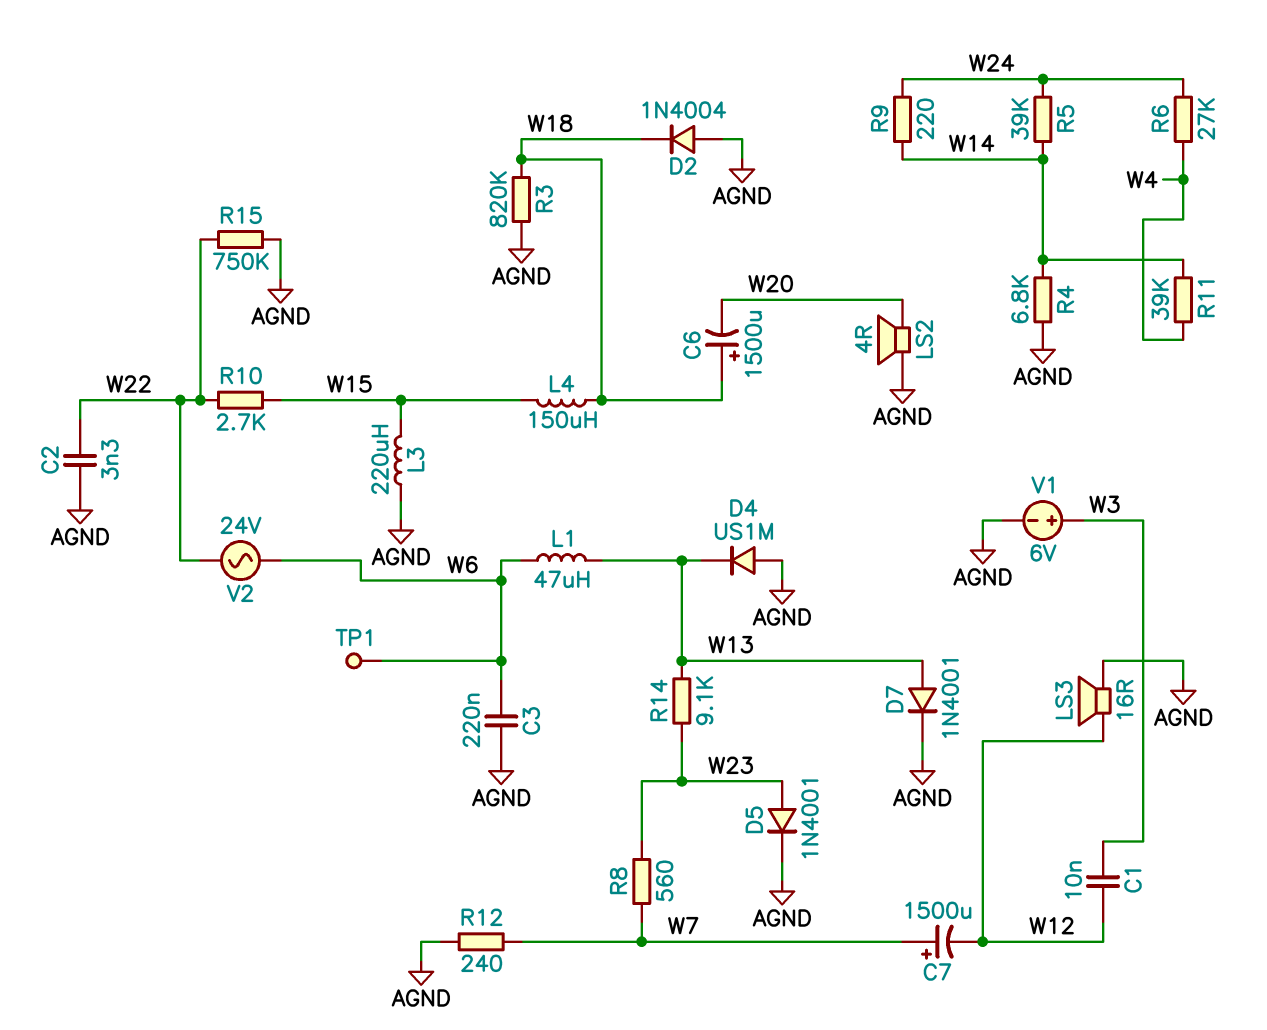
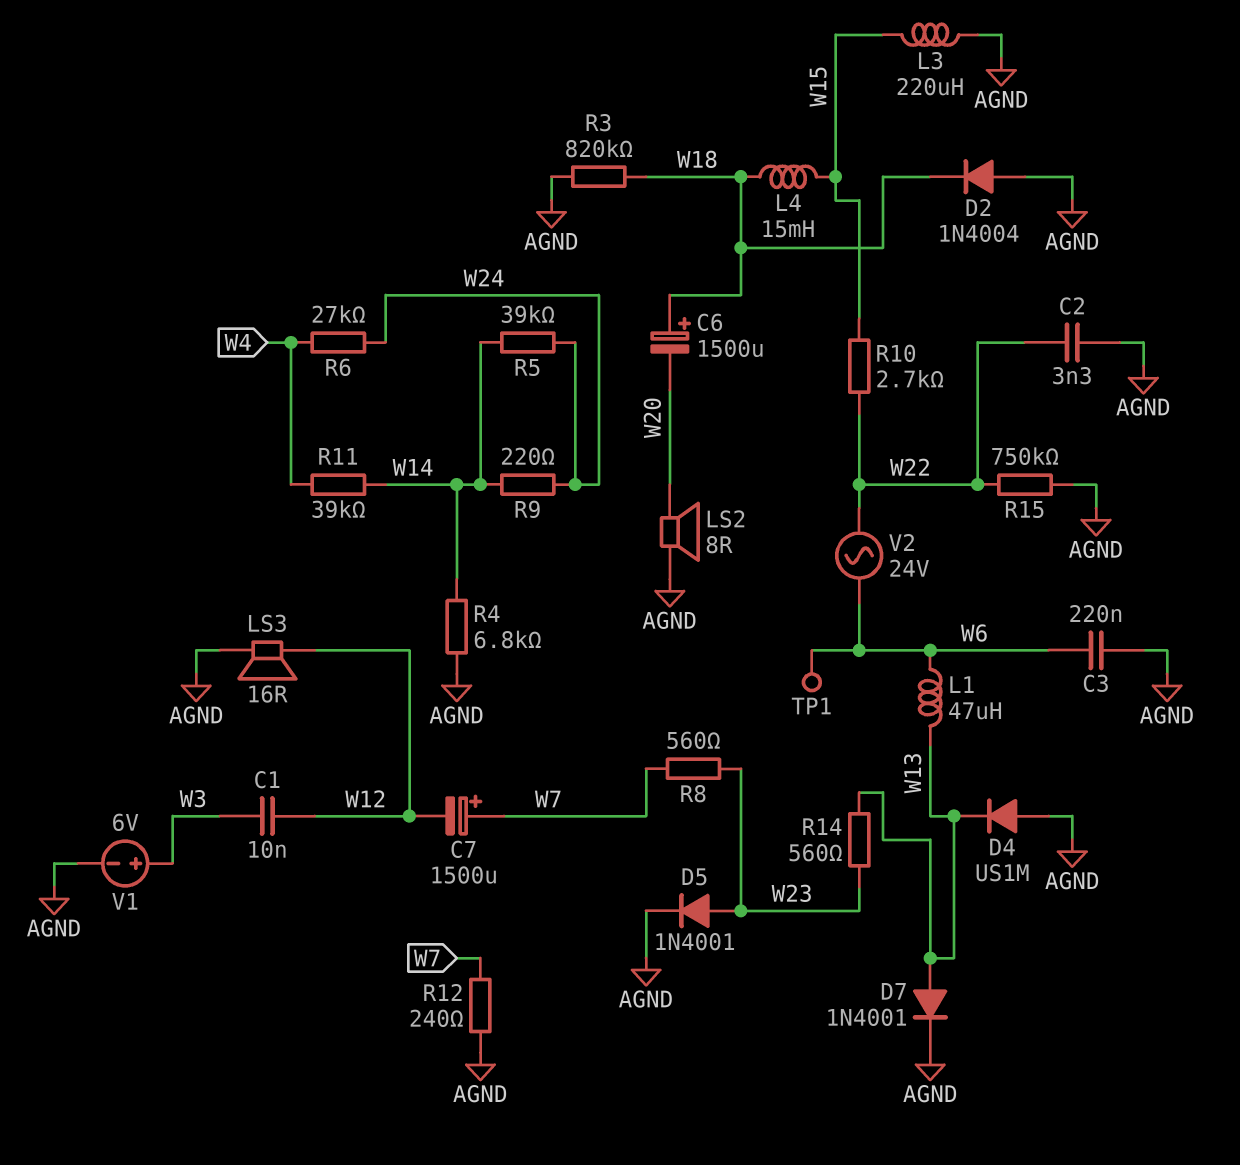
L4: 150uH (W15, W18) -> 15mH (W15, W18)
LS2: speaker 4R (AGND, W20) -> speaker 8R (AGND, W20)
R14: 9.1k (W13, W23) -> 560 (W13, W23)

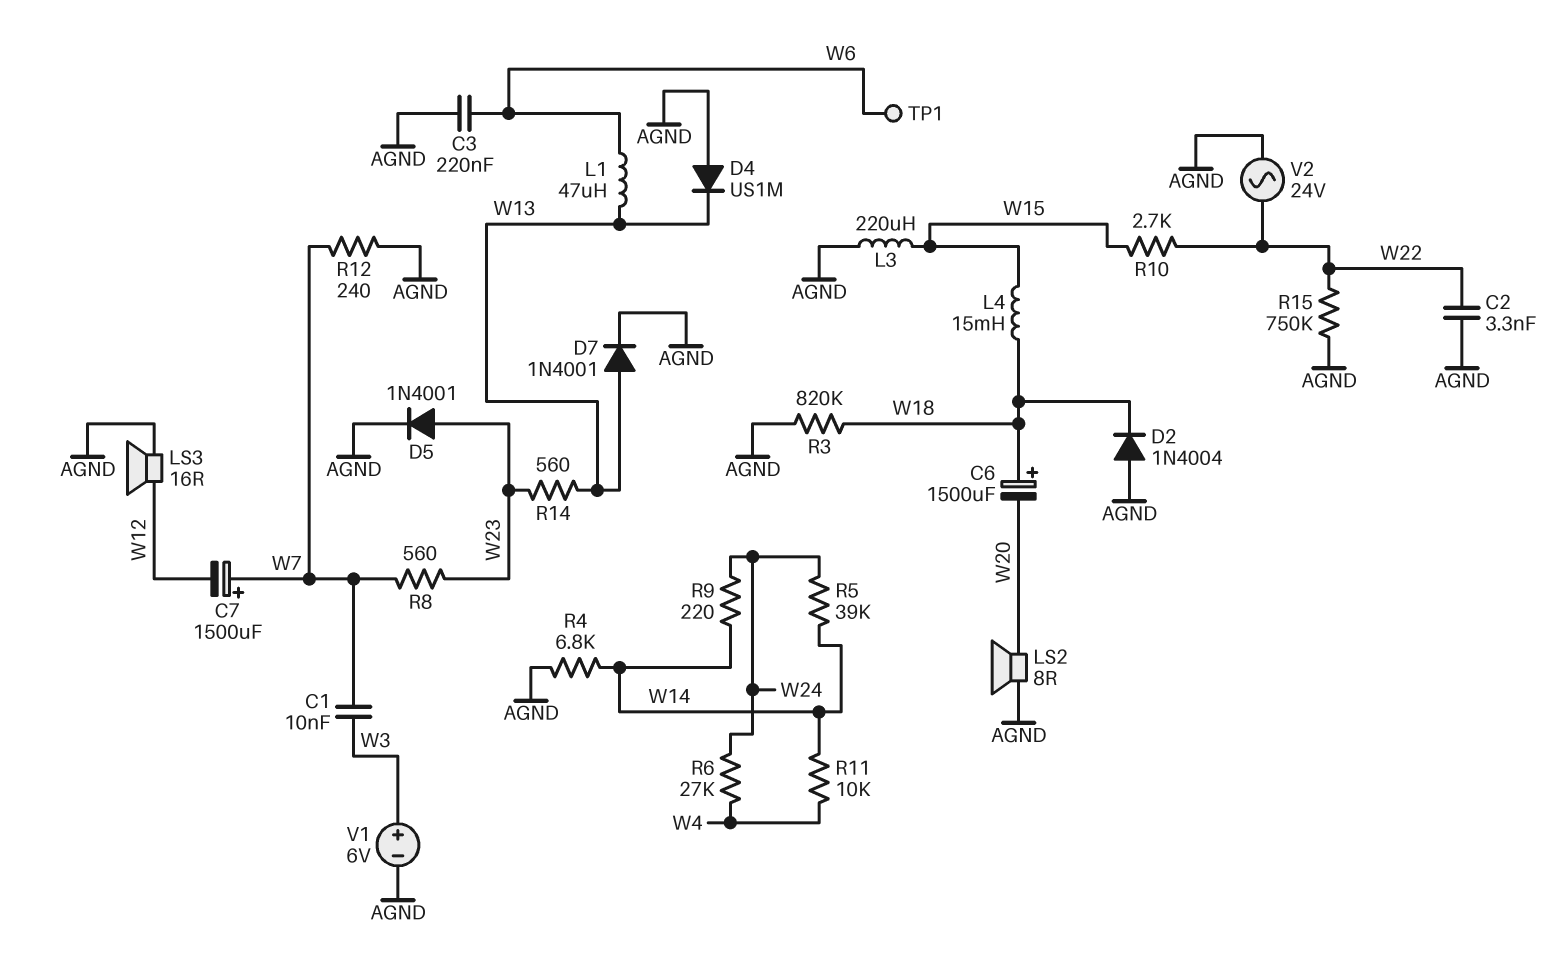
C1: 10nF (W3, W12) -> 10nF (W3, W7)
R11: 39k (W4, W14) -> 10k (W4, W14)
V2: AC 24V (W6, W22) -> AC 24V (AGND, W22)

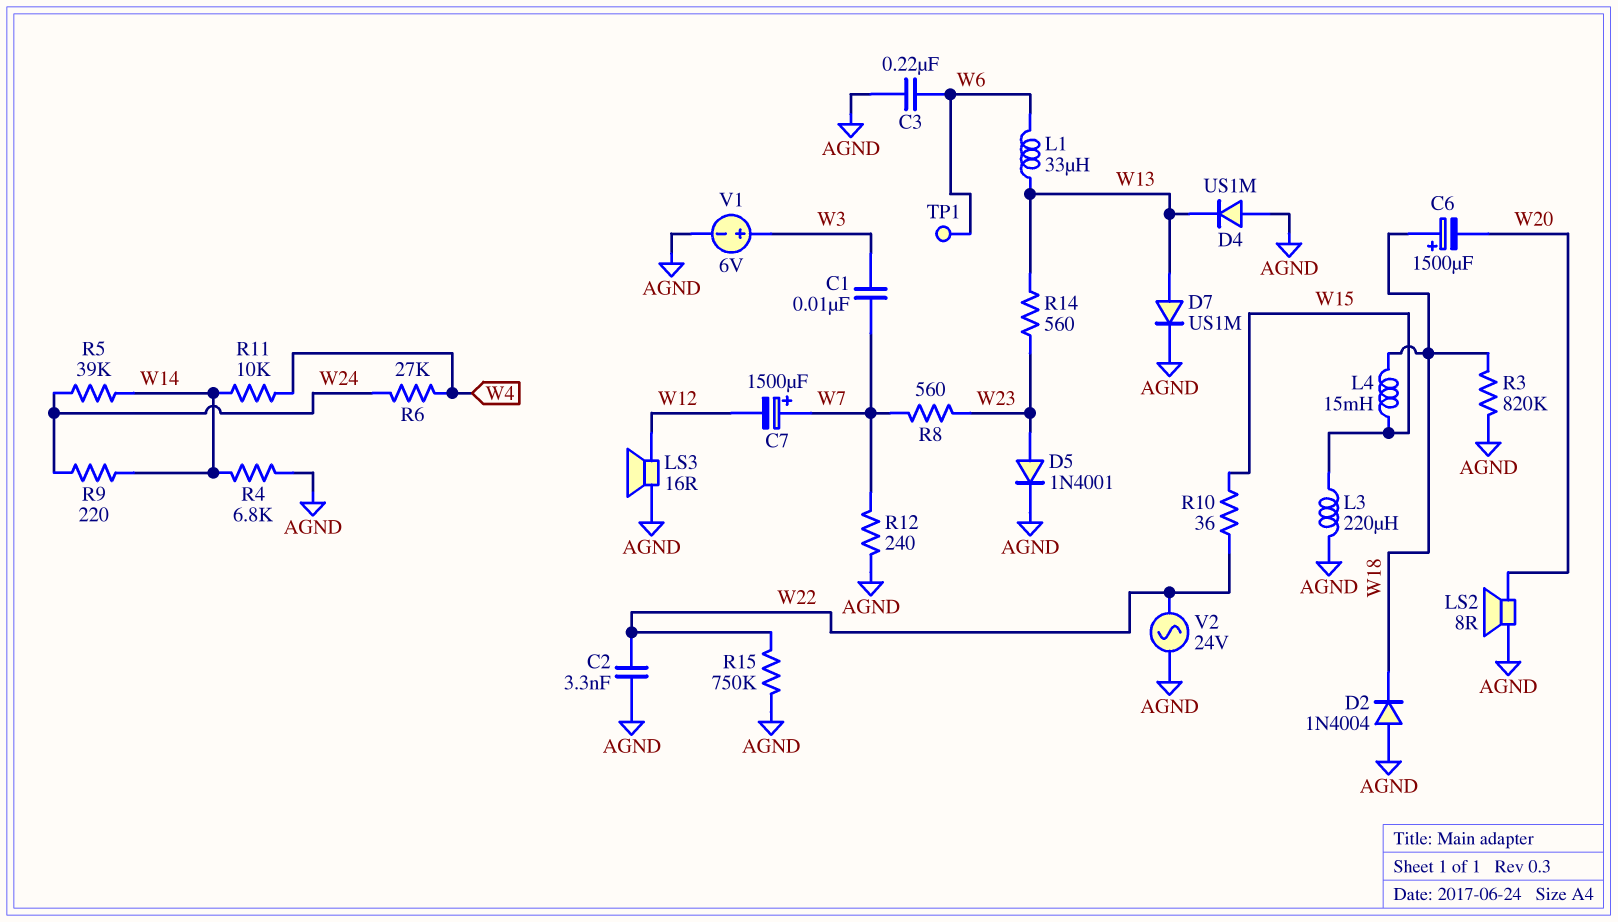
D7: diode 1N4001 (A W13, K AGND) -> diode US1M (A W13, K AGND)
L1: 47uH (W6, W13) -> 33uH (W6, W13)
R10: 2.7k (W15, W22) -> 36 (W15, W22)

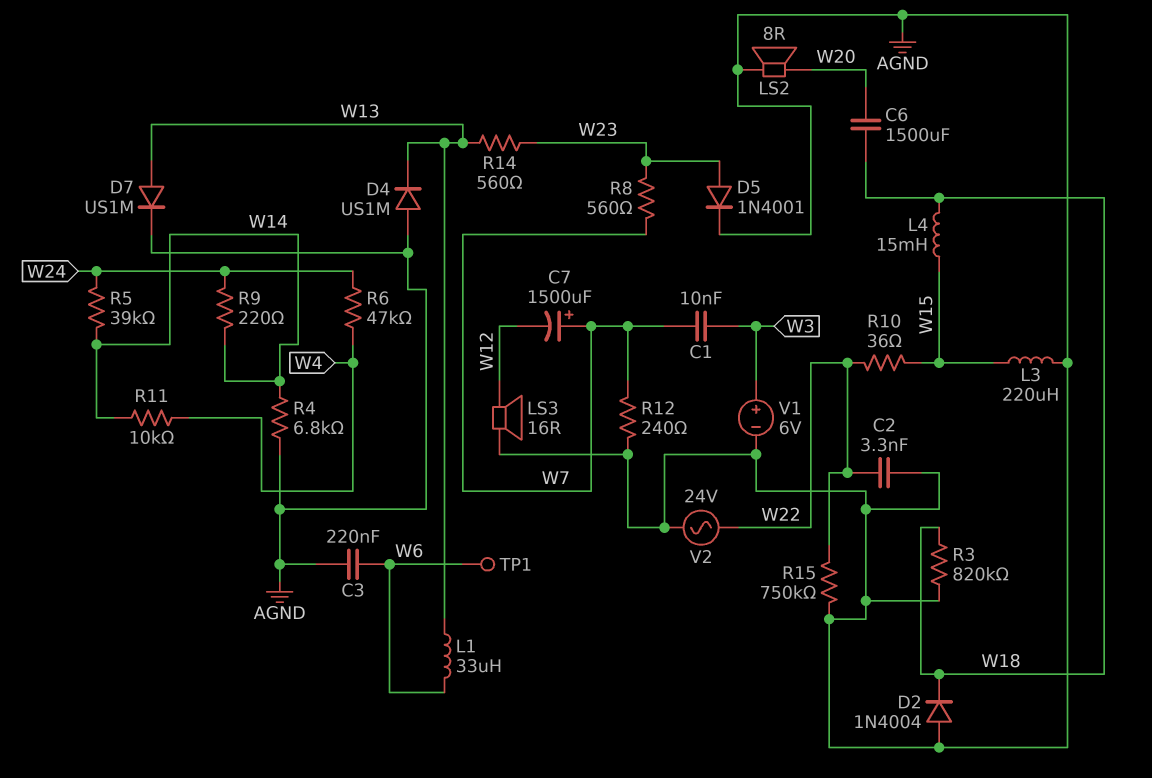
C6: 1500uF (plus W18, minus W20) -> 1500uF (W18, W20)
R6: 27k (W4, W24) -> 47k (W4, W24)

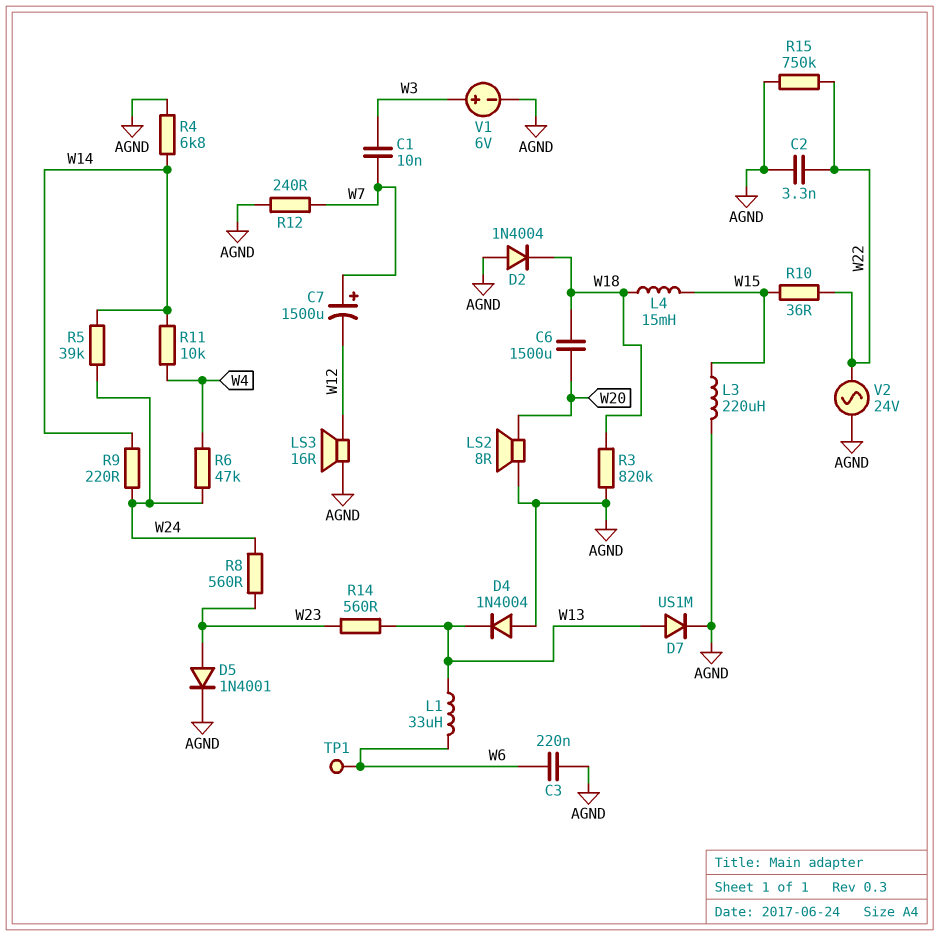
D4: diode US1M (A AGND, K W13) -> diode 1N4004 (A AGND, K W13)
R8: 560 (W7, W23) -> 560 (W23, W24)

